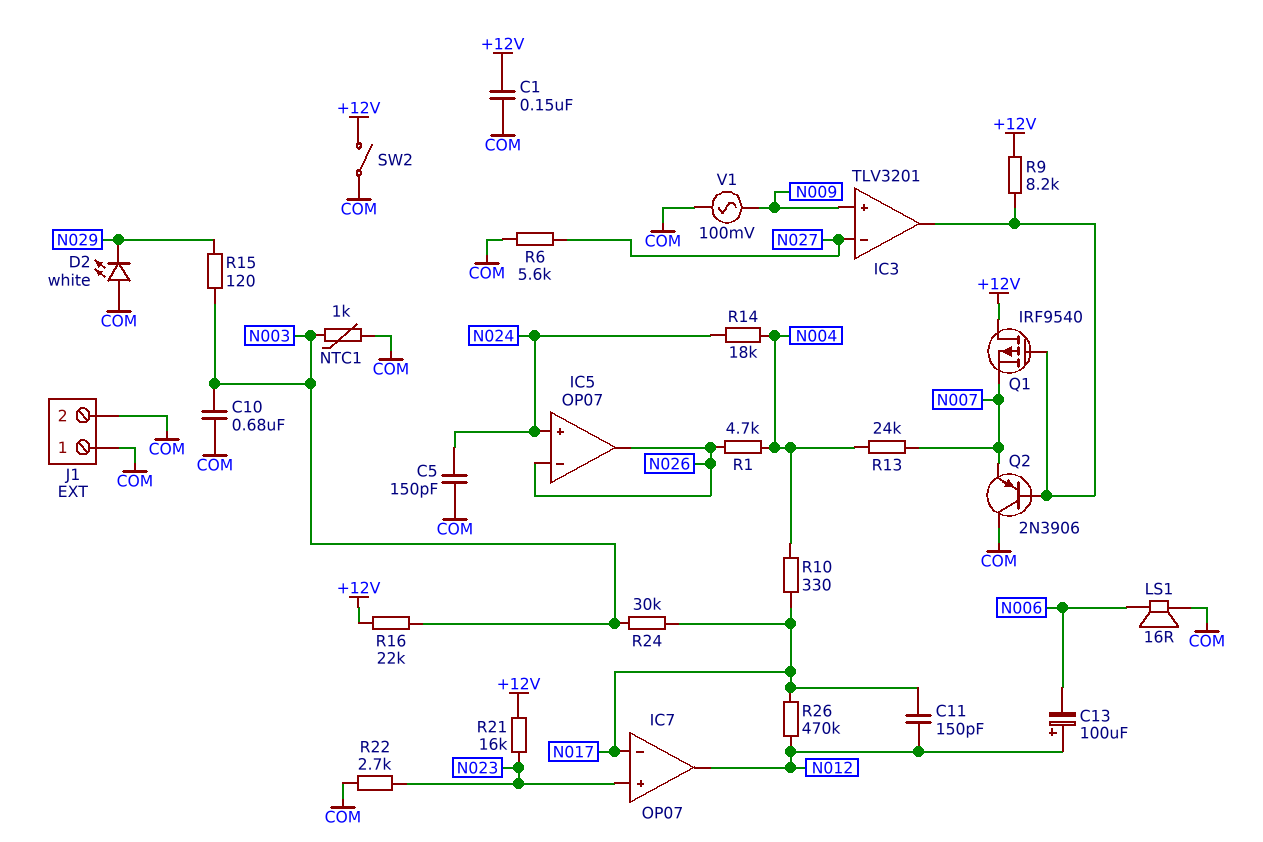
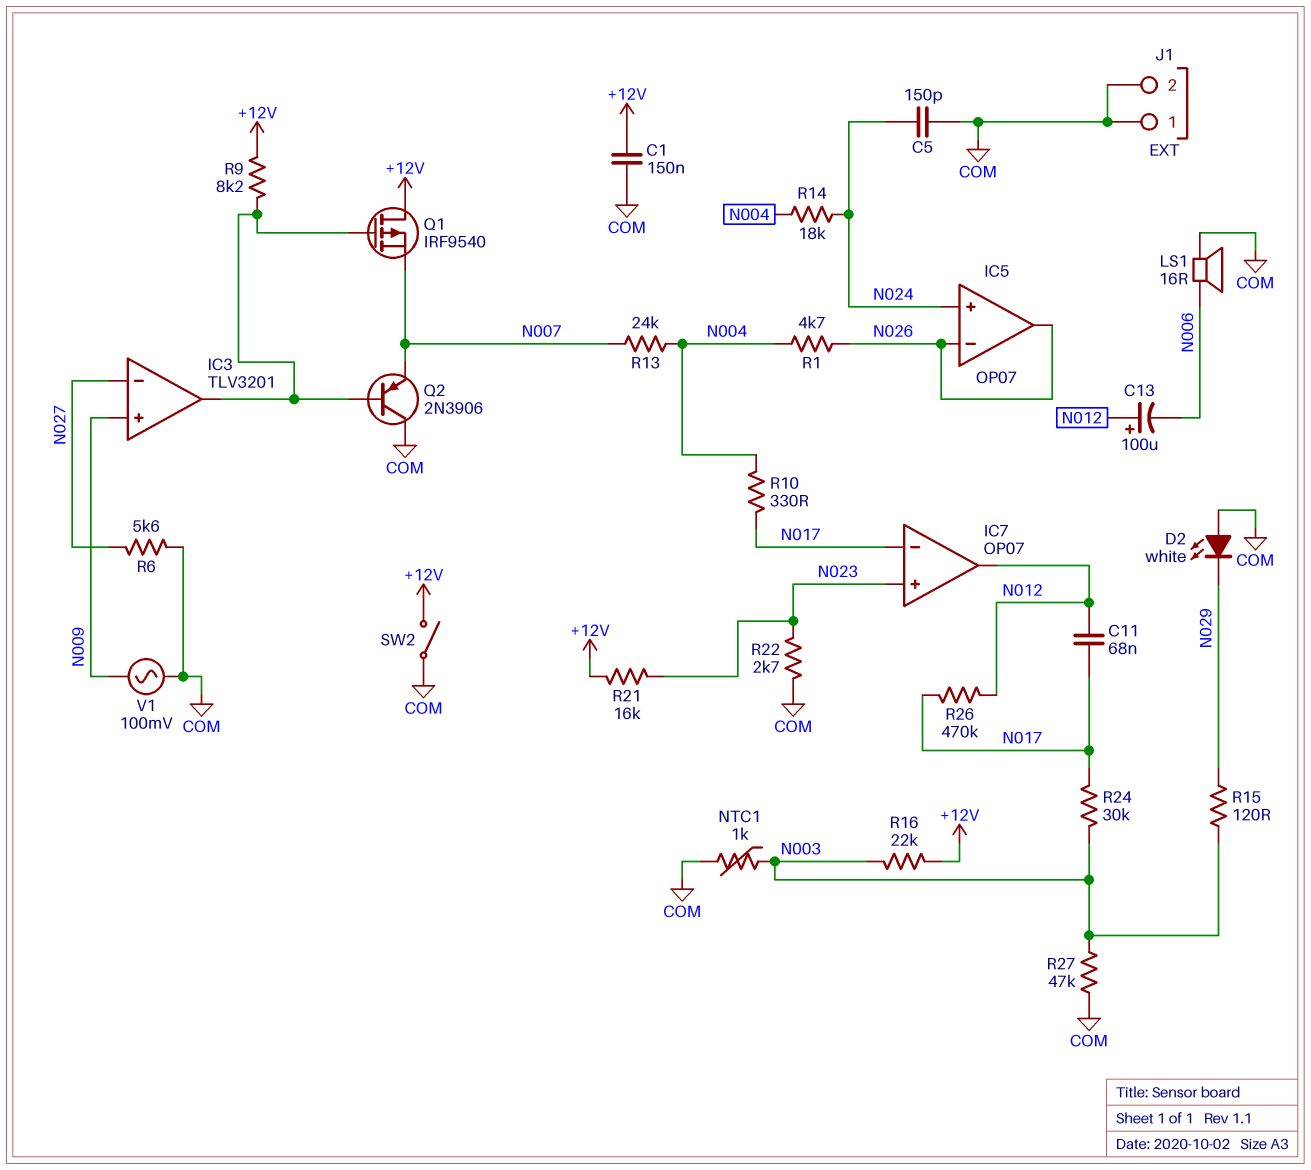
C10: 680nF (COM, N003) -> none
C11: 150pF (N012, N017) -> 68nF (N012, N017)
R27: none -> 47k (COM, N003)

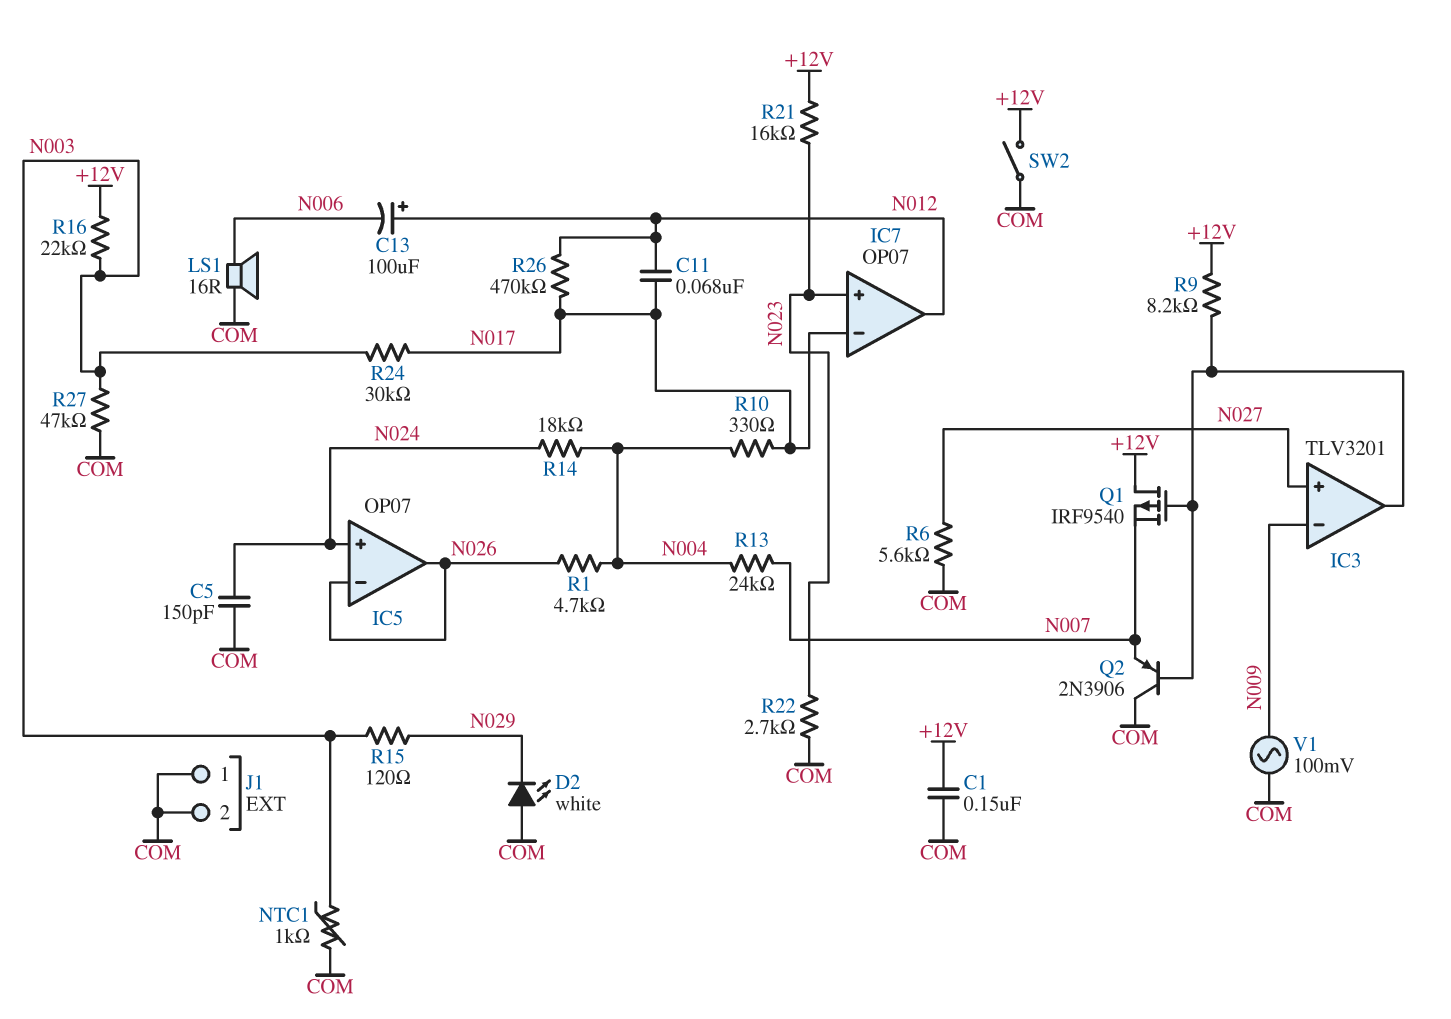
IC3 pin in+: N009 -> N027
IC3 pin in-: N027 -> N009

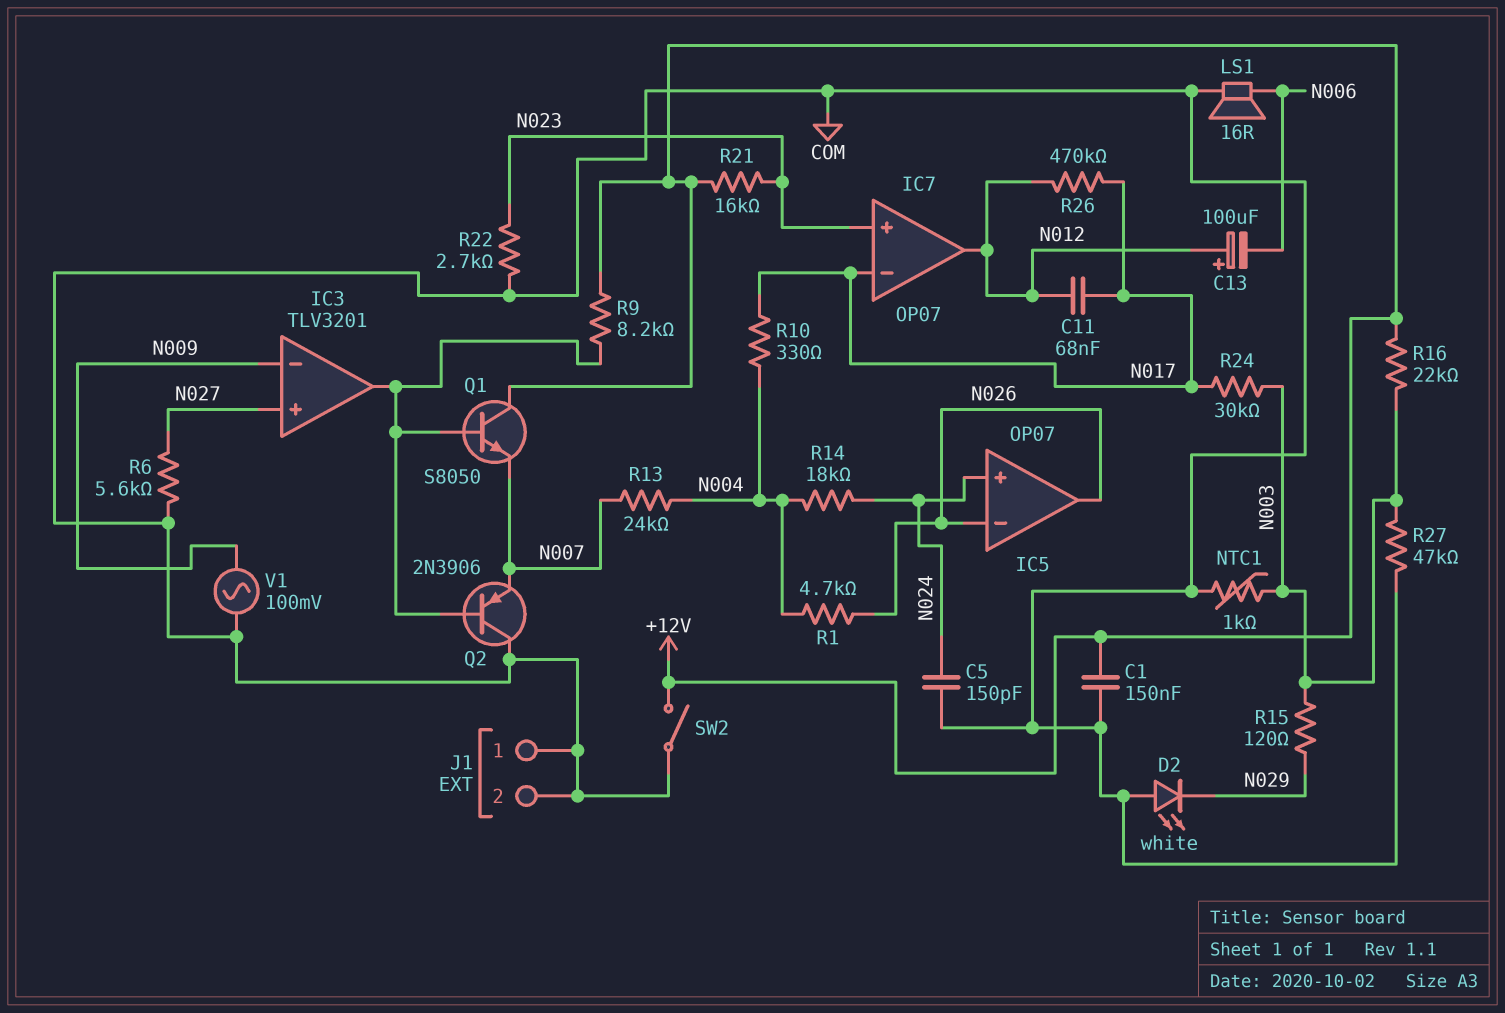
Q1: PMOS IRF9540 (G IC3/out, D +12V, S N007) -> NPN S8050 (B IC3/out, C +12V, E N007)

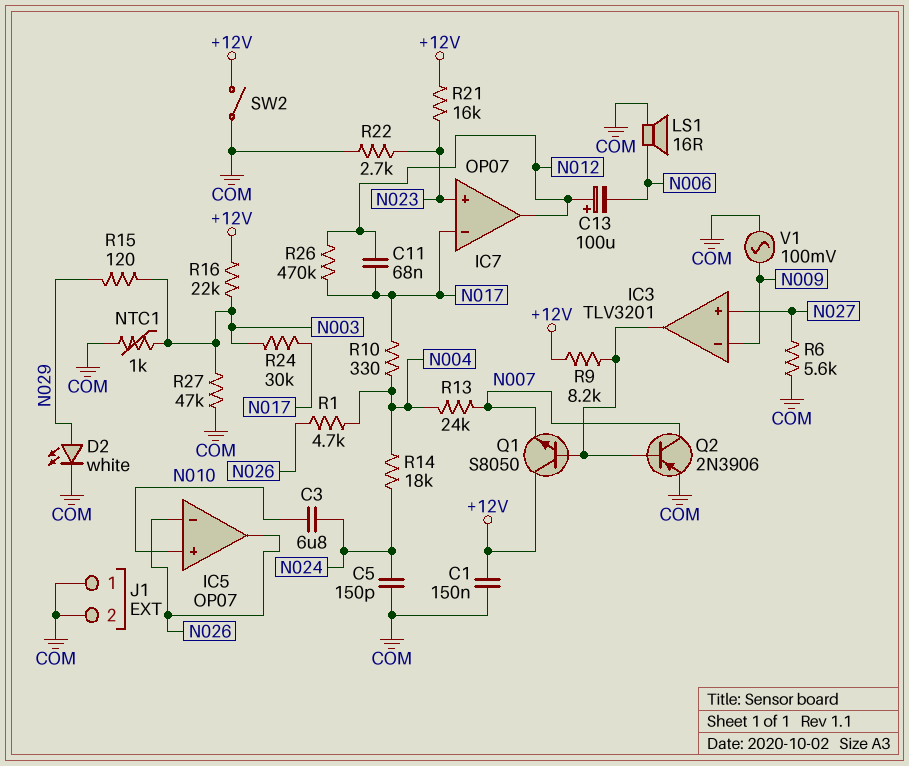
C3: none -> 6.8uF (N010, N024)
D2: LED white (A COM, K N029) -> LED white (A N029, K COM)
IC5 pin in+: N024 -> N010
Q2: PNP 2N3906 (B IC3/out, C COM, E N007) -> PNP 2N3906 (B IC3/out, C N007, E COM)

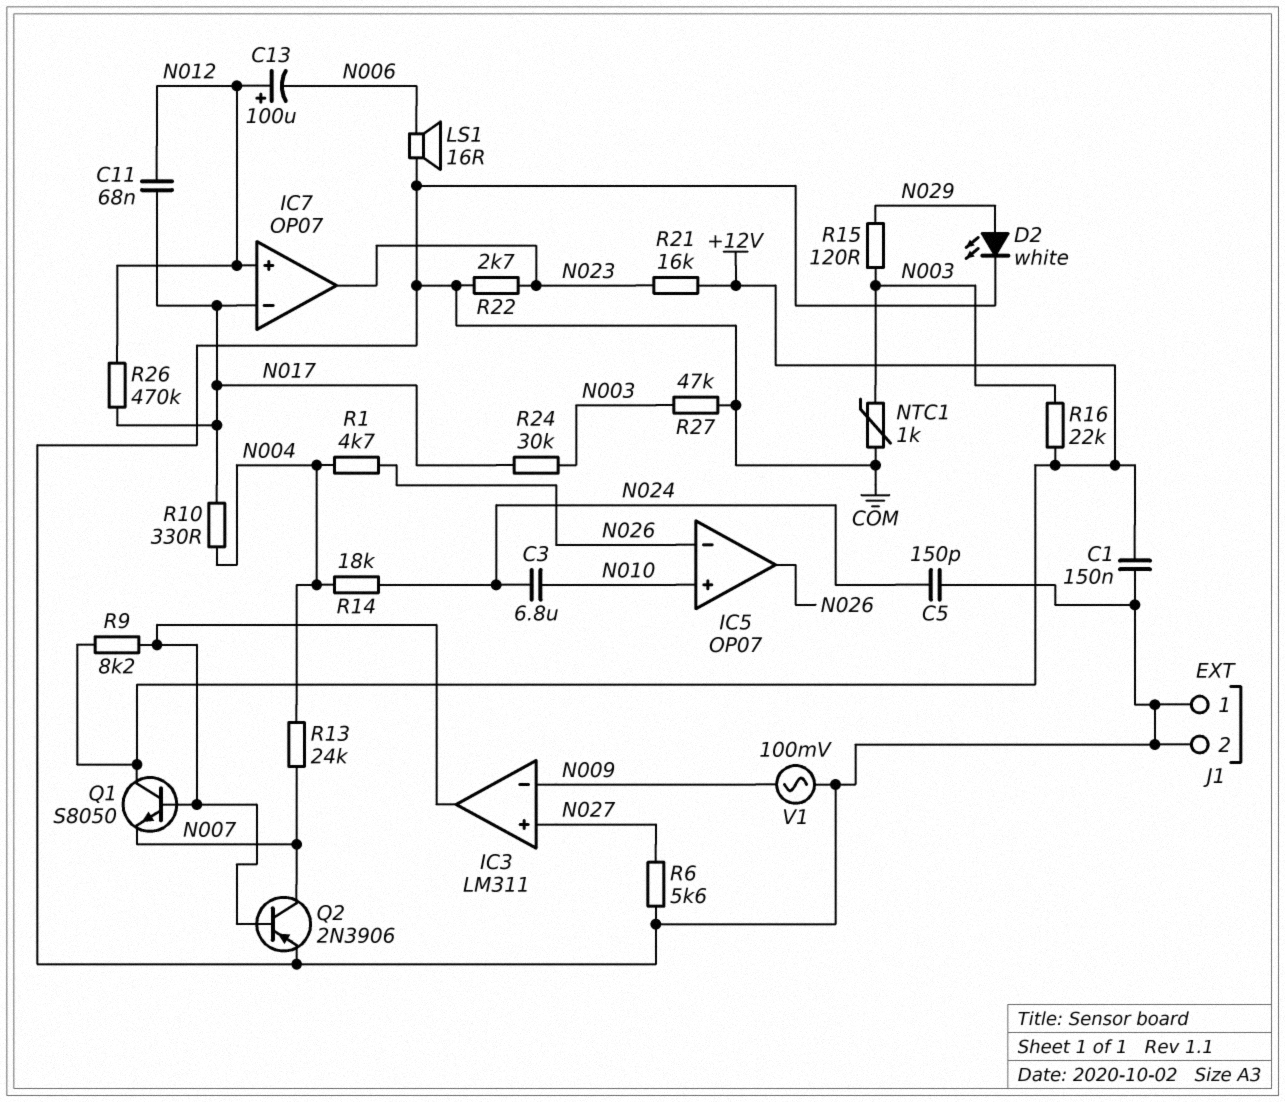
IC3: TLV3201 -> LM311
IC7 pin in+: N023 -> N012
IC7 pin out: N012 -> N023
SW2: switch (+12V, COM) -> none

